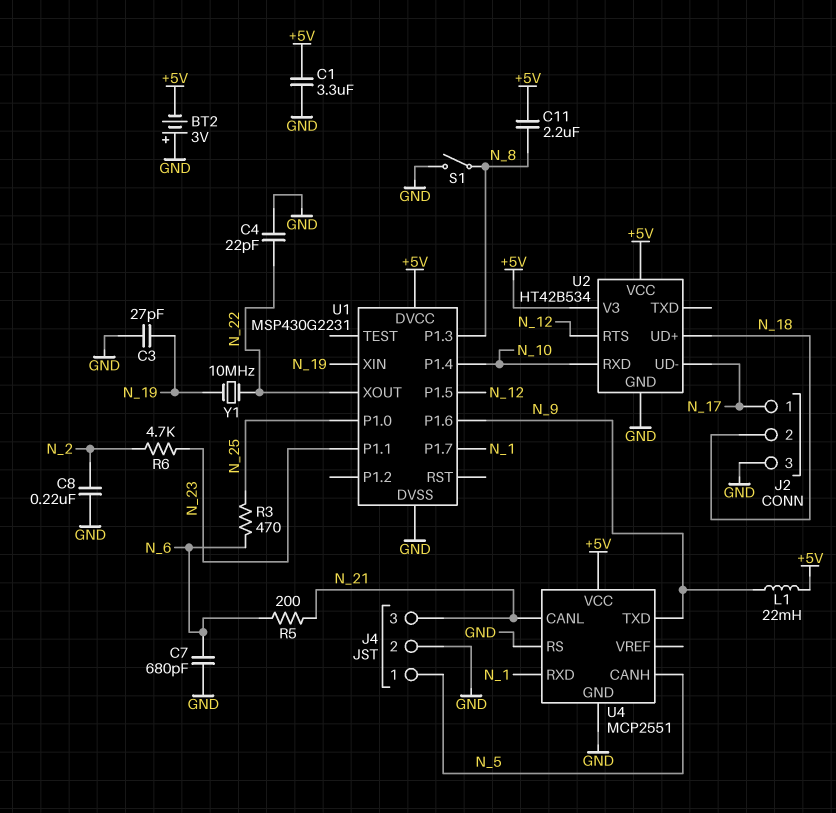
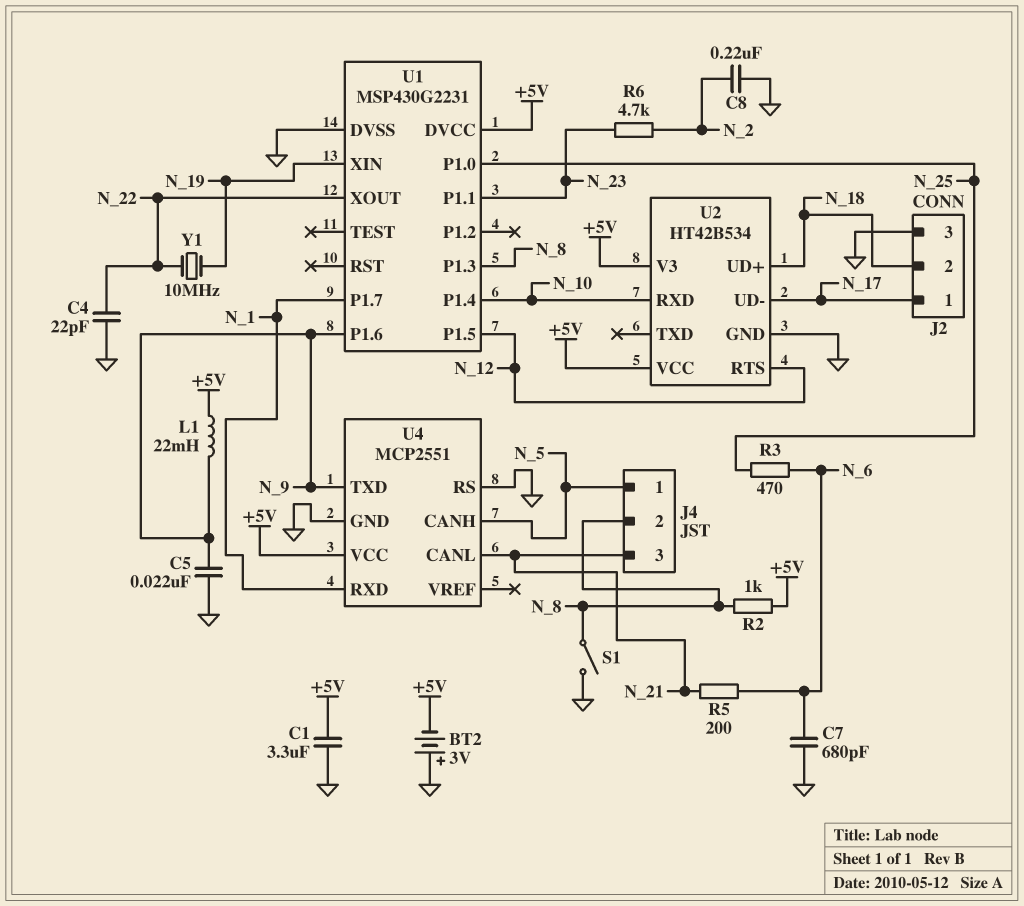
C3: 27pF (GND, N_19) -> none
C5: none -> 22nF (GND, N_9)
C11: 2.2uF (+5V, N_8) -> none
J4 pin 2: GND -> N_8
R2: none -> 1k (+5V, N_8)

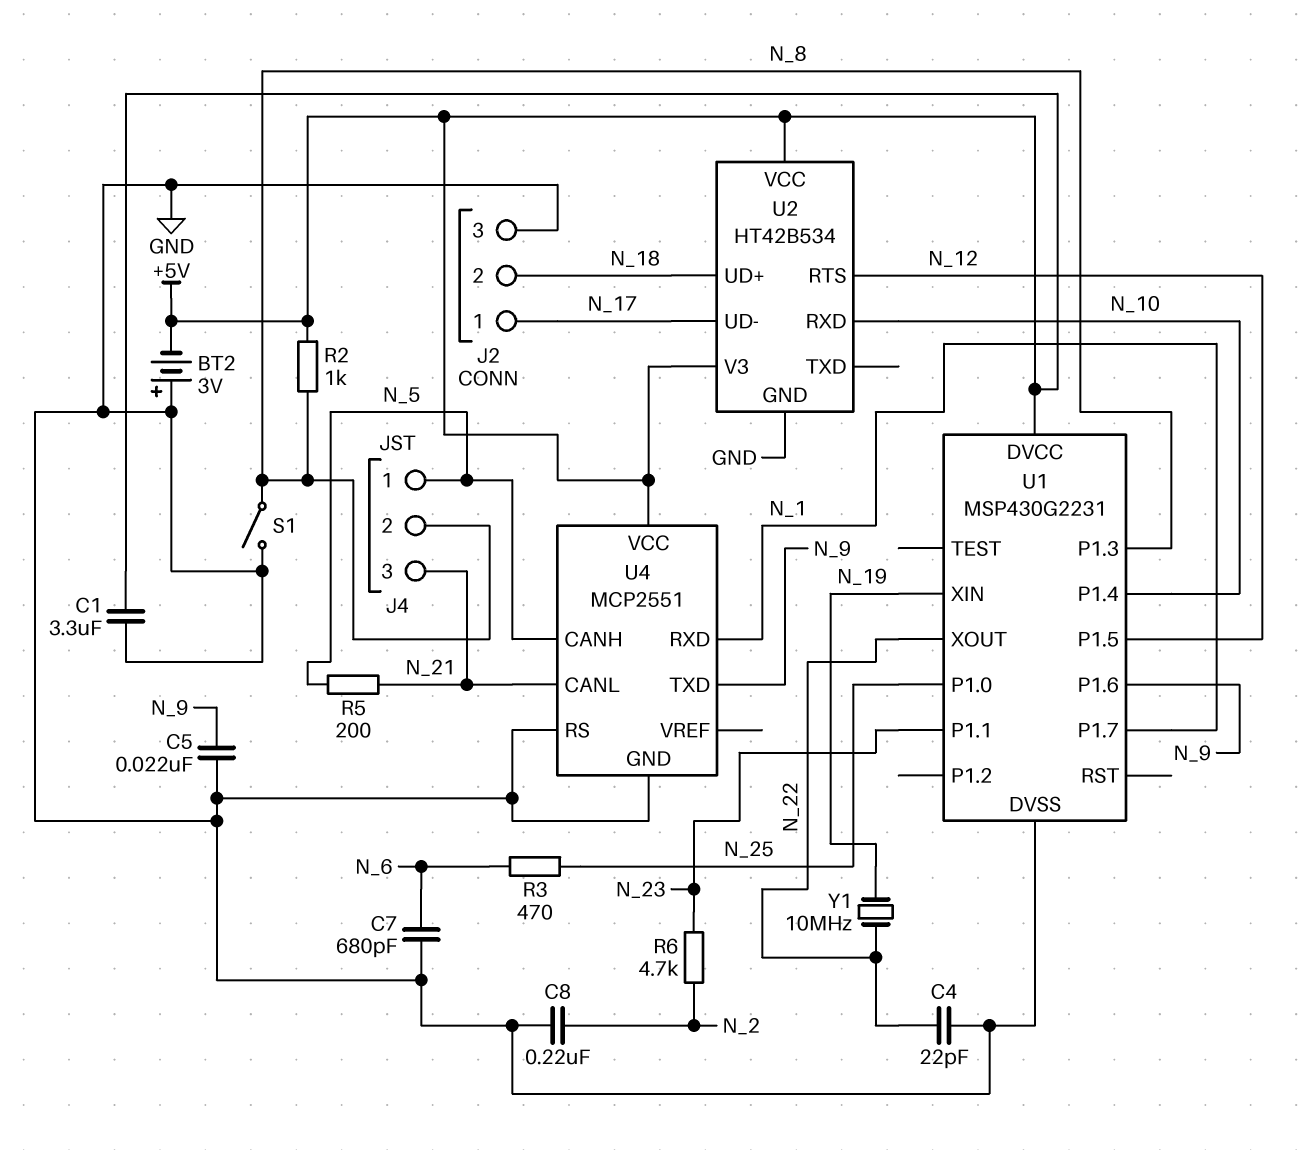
L1: 22mH (+5V, N_9) -> none
R5: 200 (N_6, N_21) -> 200 (N_5, N_21)

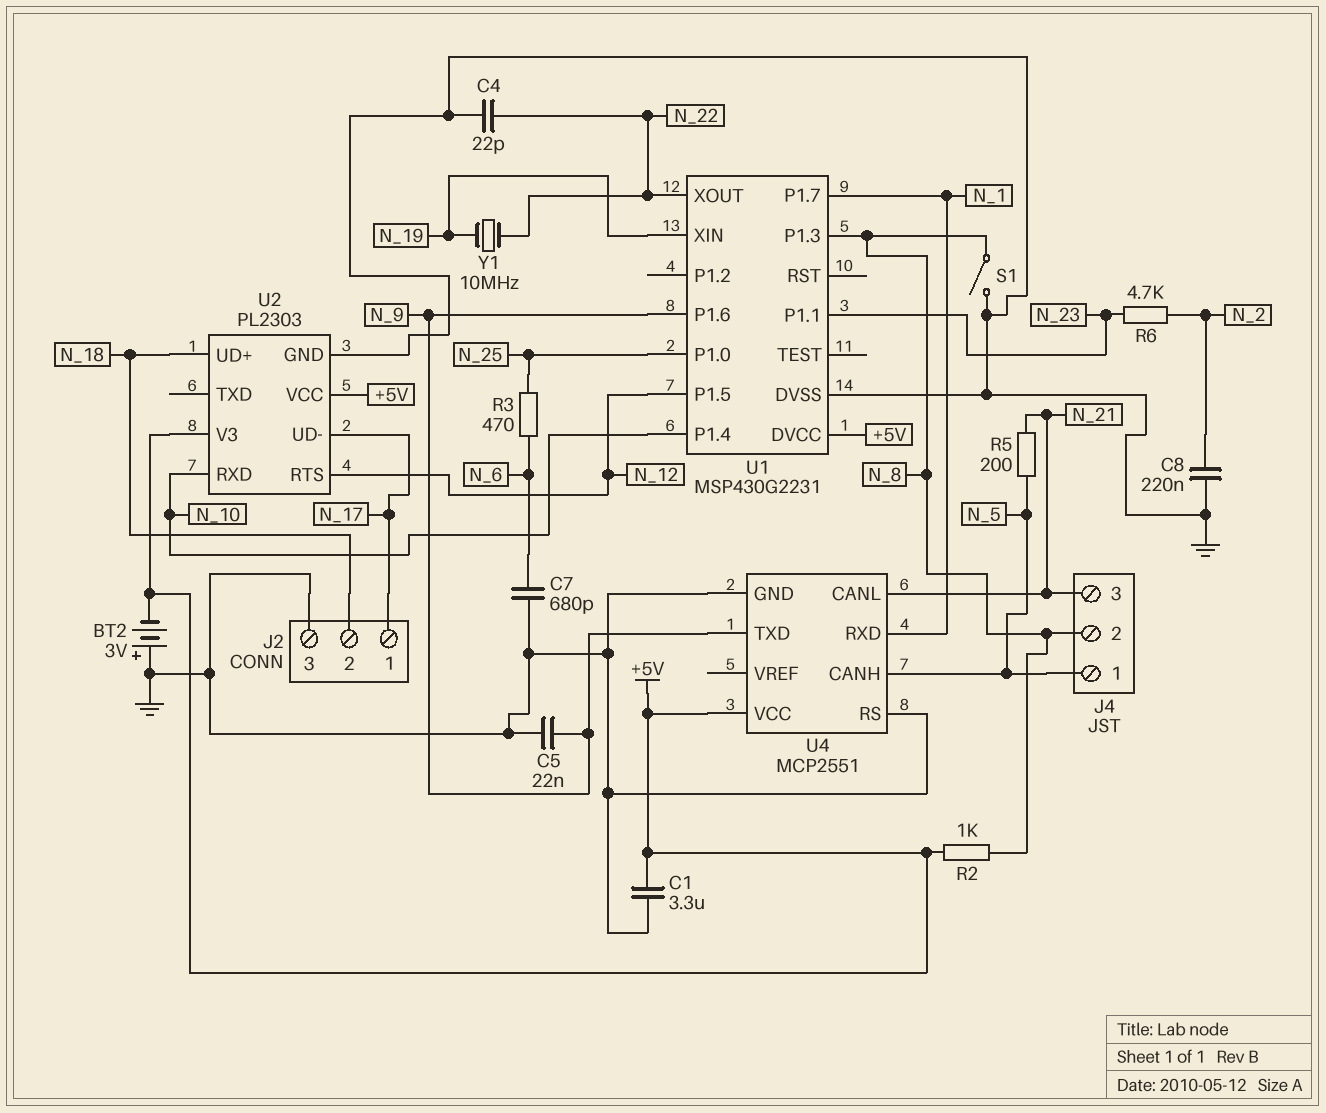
U2: HT42B534 -> PL2303

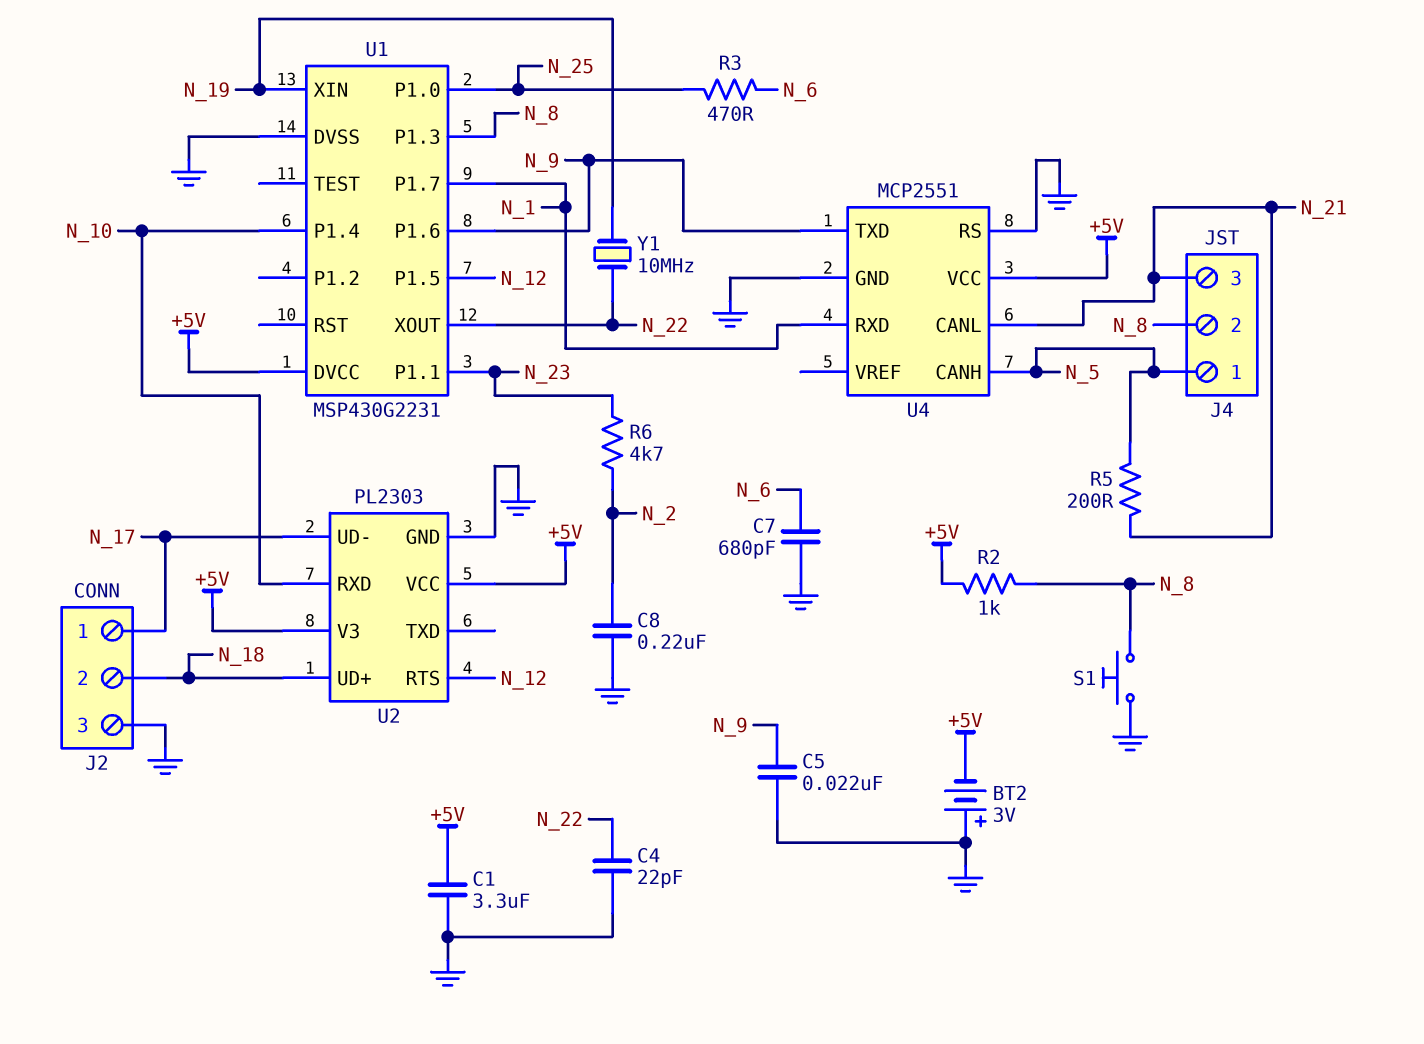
S1: switch (GND, N_8) -> button (GND, N_8)

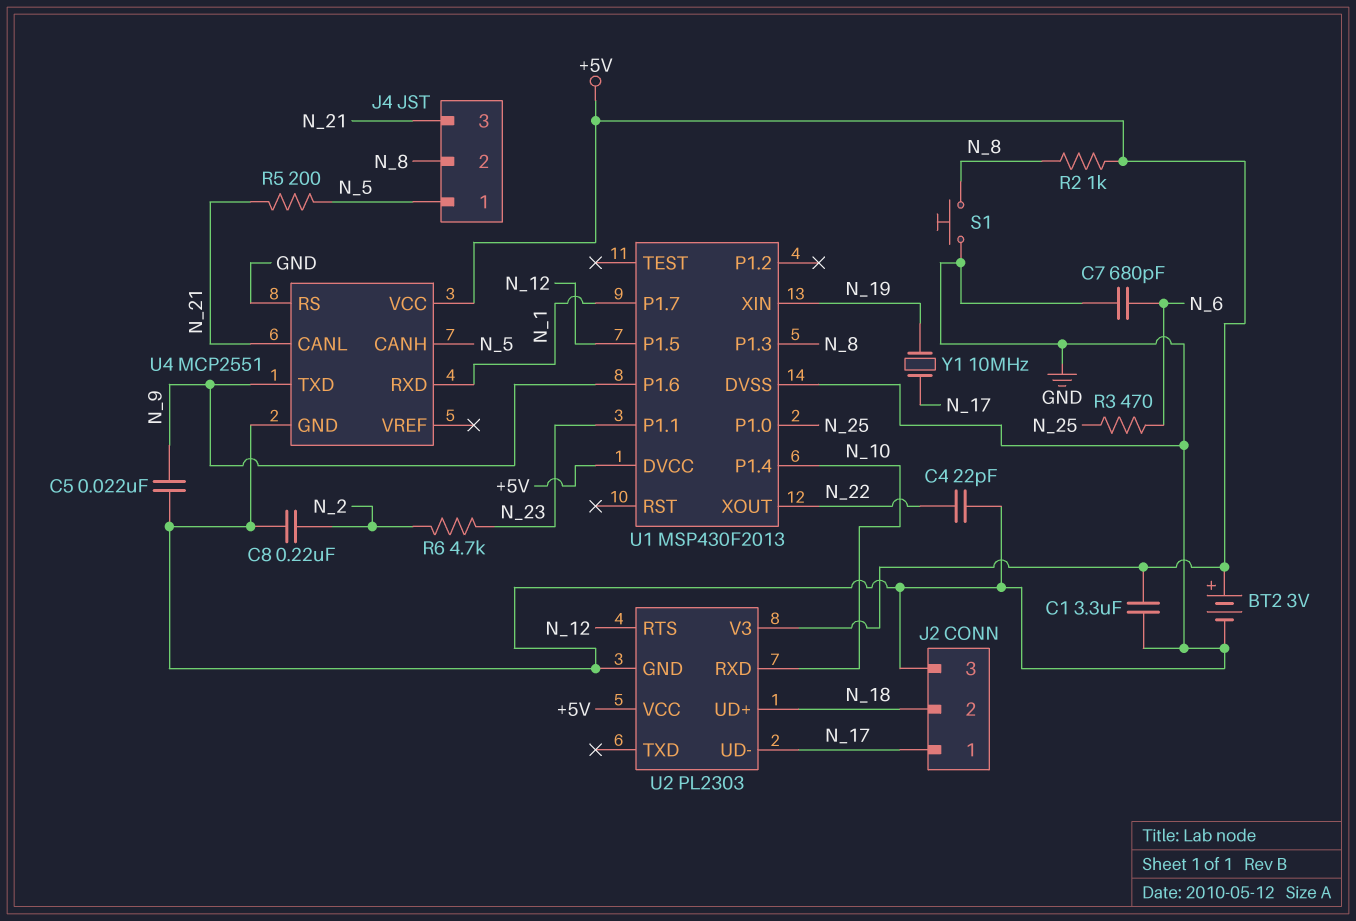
BT2: 3V (plus GND, minus +5V) -> 3V (plus +5V, minus GND)
U1: MSP430G2231 -> MSP430F2013
Y1: 10MHz (N_19, N_22) -> 10MHz (N_17, N_19)

